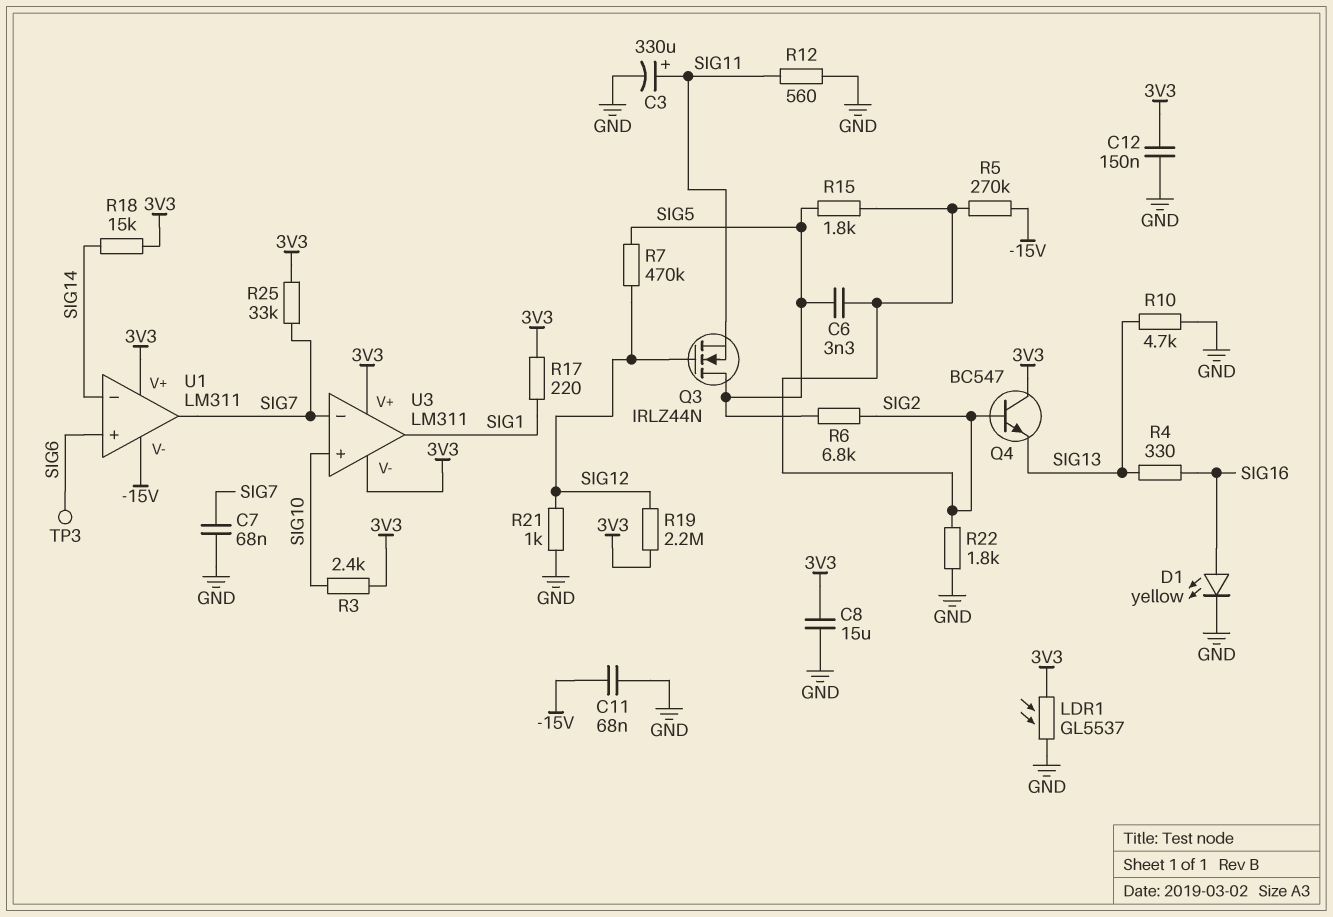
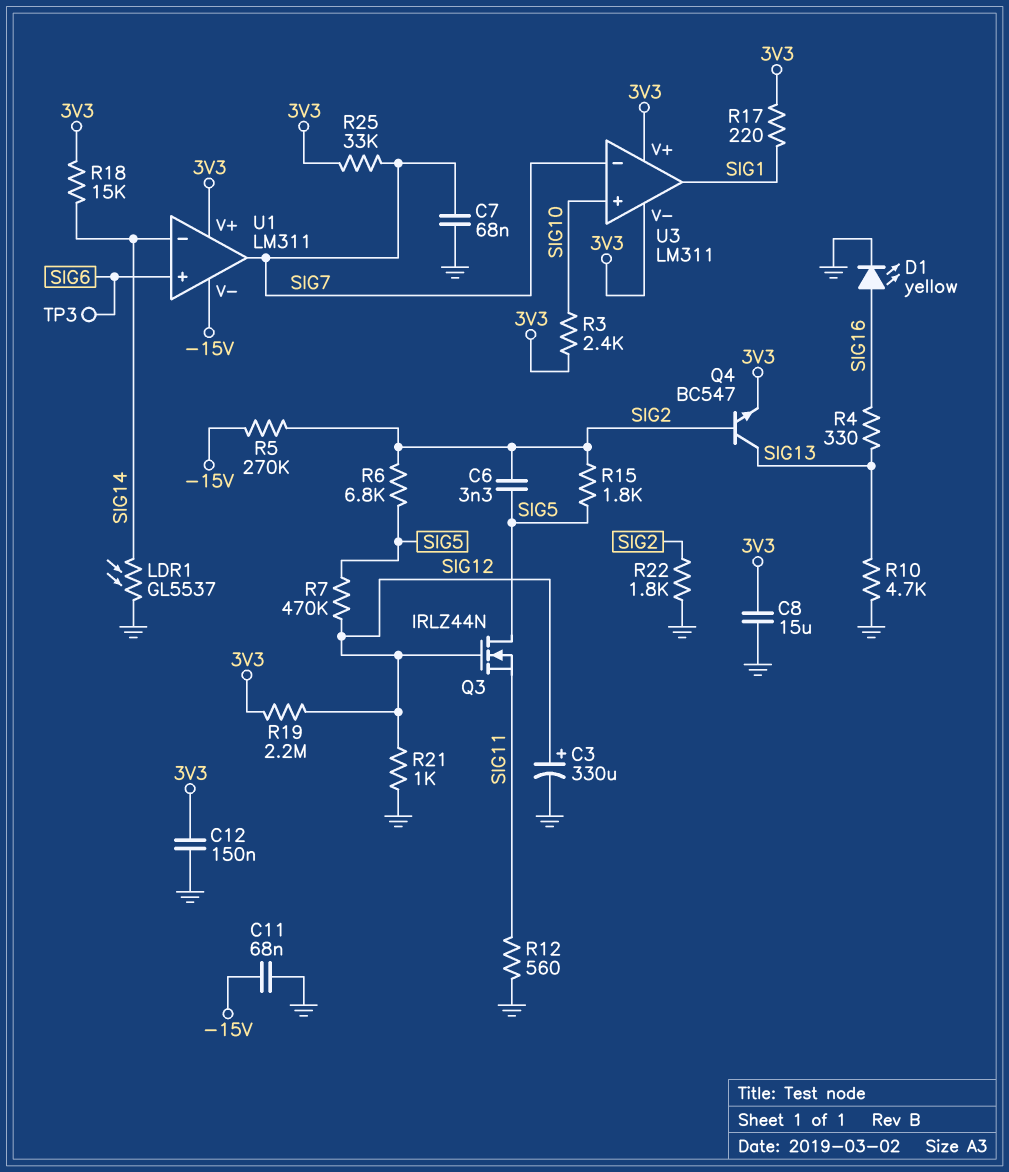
C3: 330uF (plus SIG11, minus GND) -> 330uF (plus SIG12, minus GND)
LDR1: GL5537 (3V3, GND) -> GL5537 (GND, SIG14)
Q4: NPN BC547 (B SIG2, C 3V3, E SIG13) -> NPN BC547 (B SIG2, C SIG13, E 3V3)

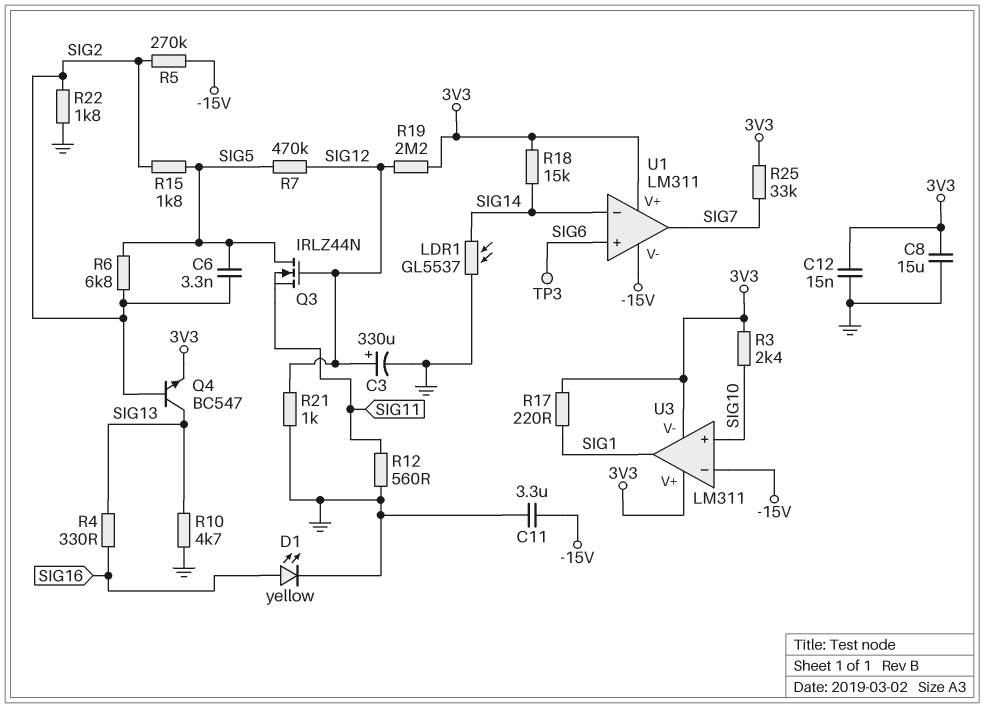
C7: 68nF (GND, SIG7) -> none
C11: 68nF (-15V, GND) -> 3.3uF (-15V, GND)
C12: 150nF (3V3, GND) -> 15nF (3V3, GND)
U3 pin in-: SIG7 -> -15V

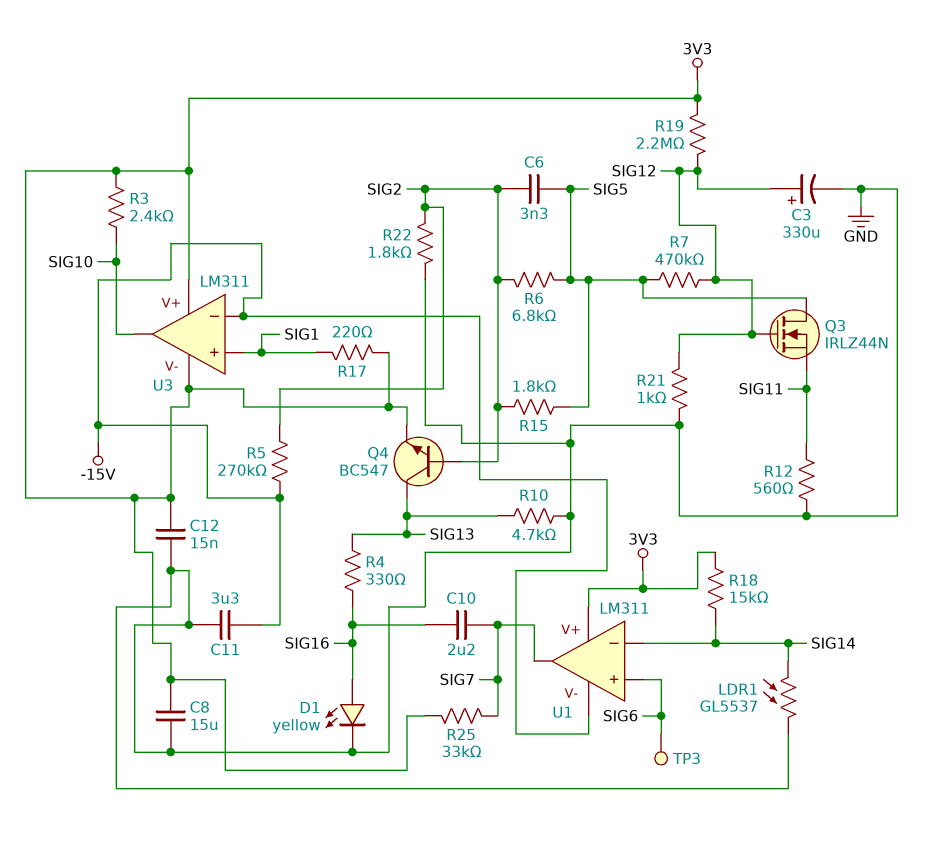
C10: none -> 2.2uF (SIG7, SIG16)
U3 pin in+: SIG10 -> SIG1
U3 pin out: SIG1 -> SIG10

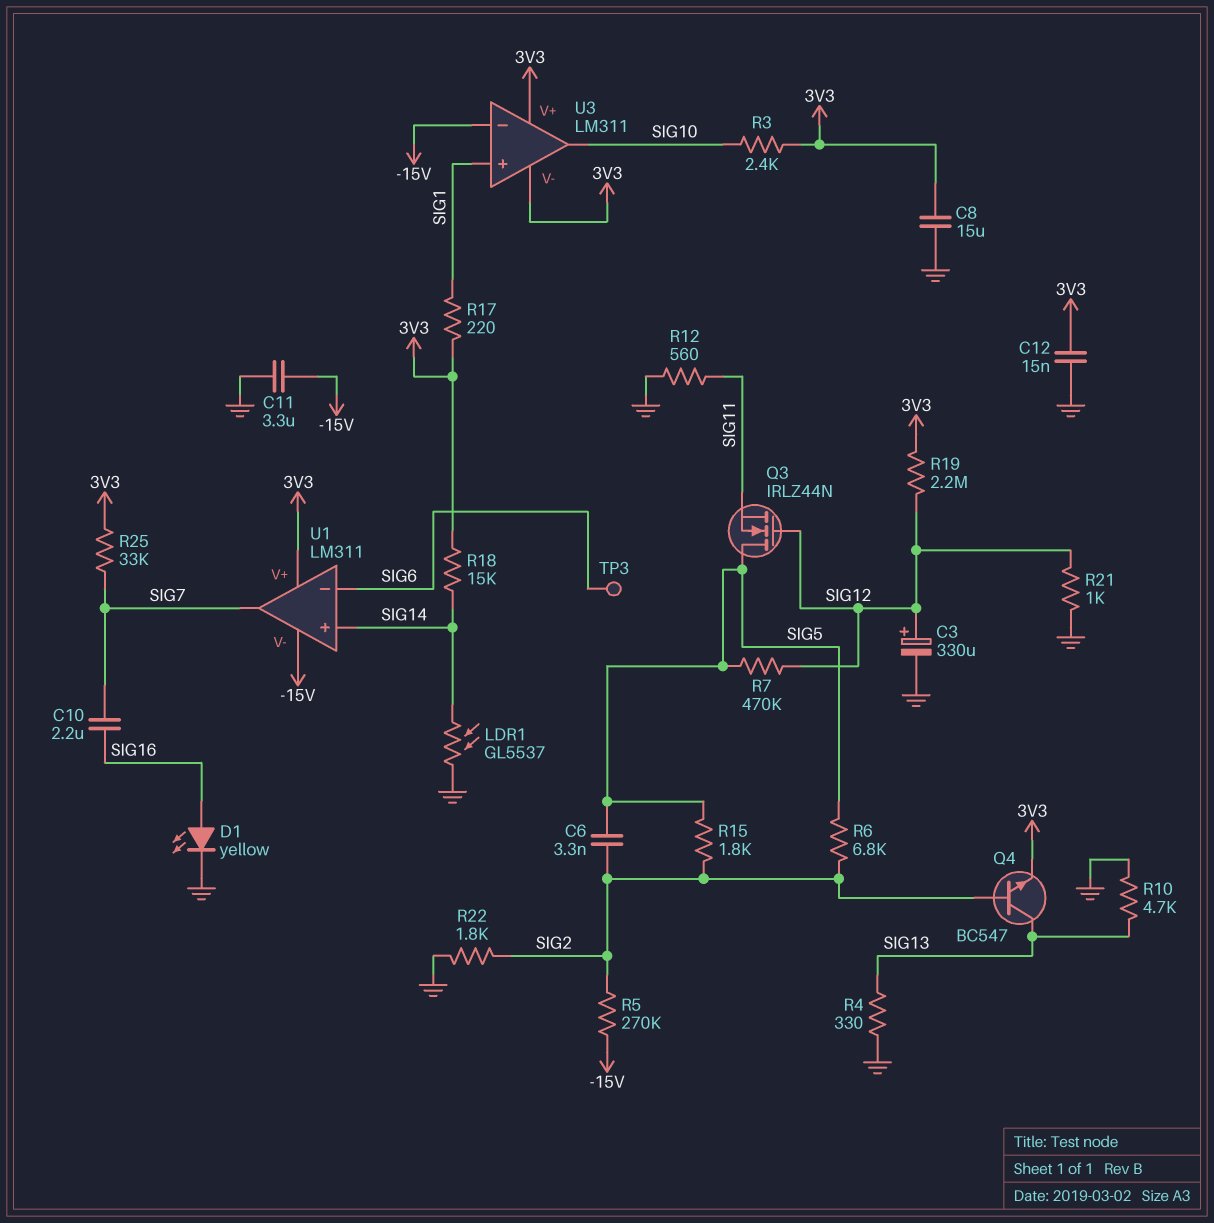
R4: 330 (SIG13, SIG16) -> 330 (GND, SIG13)
U1 pin in+: SIG6 -> SIG14
U1 pin in-: SIG14 -> SIG6

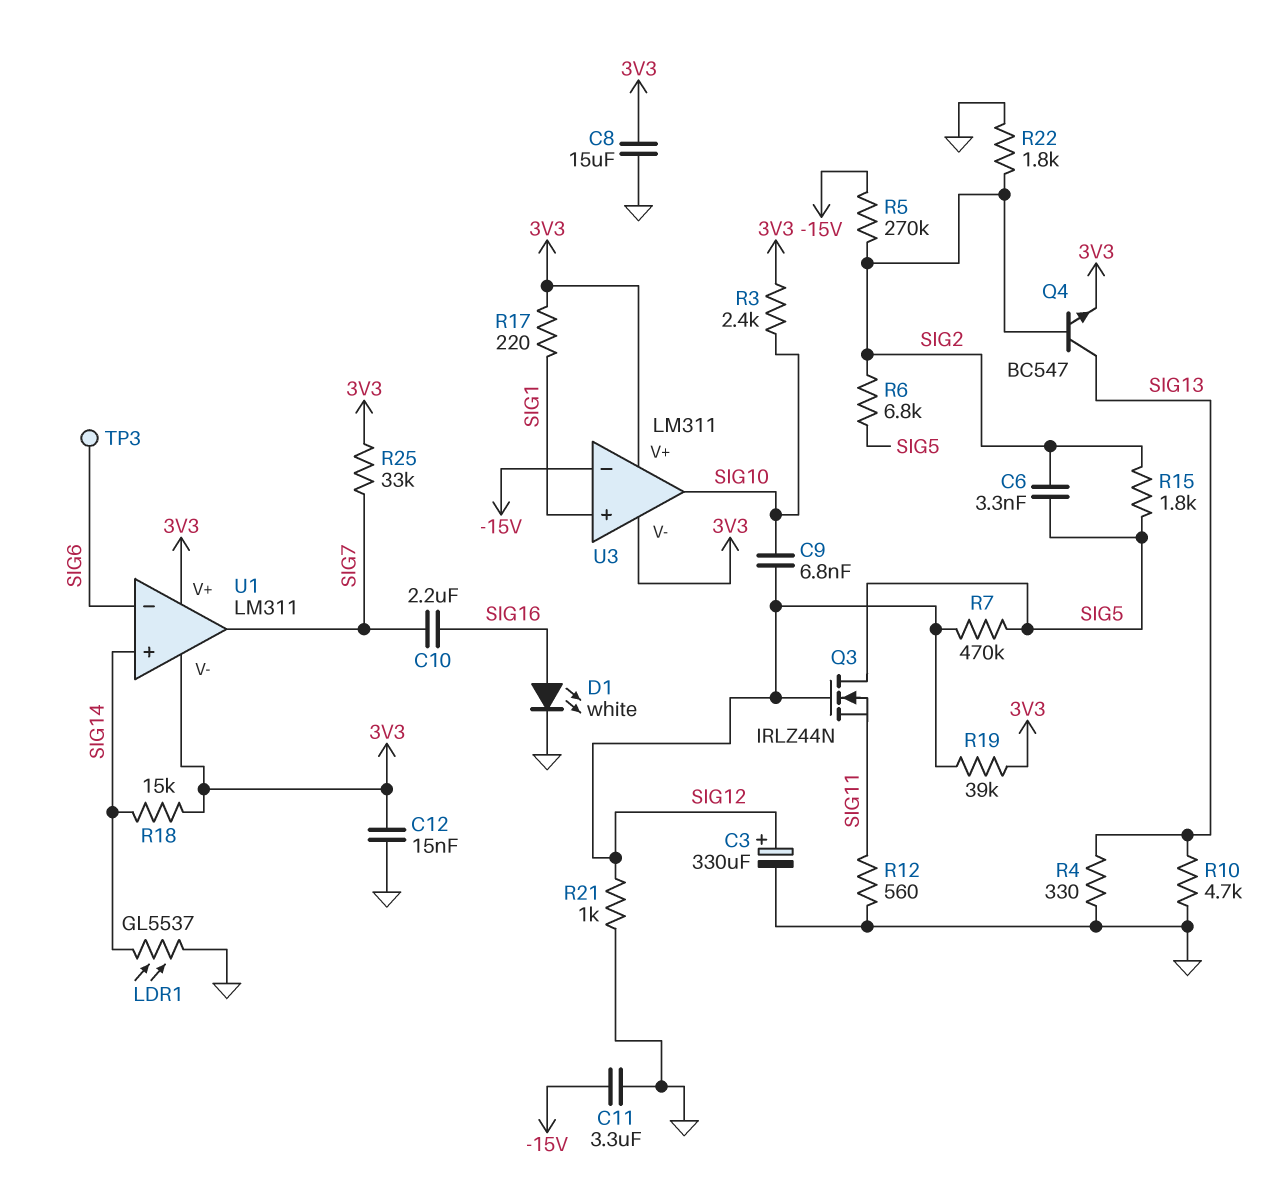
C9: none -> 6.8nF (SIG10, SIG12)
D1: LED yellow (A SIG16, K GND) -> LED white (A SIG16, K GND)
R19: 2.2M (3V3, SIG12) -> 39k (3V3, SIG12)
U1 pin V-: -15V -> 3V3

